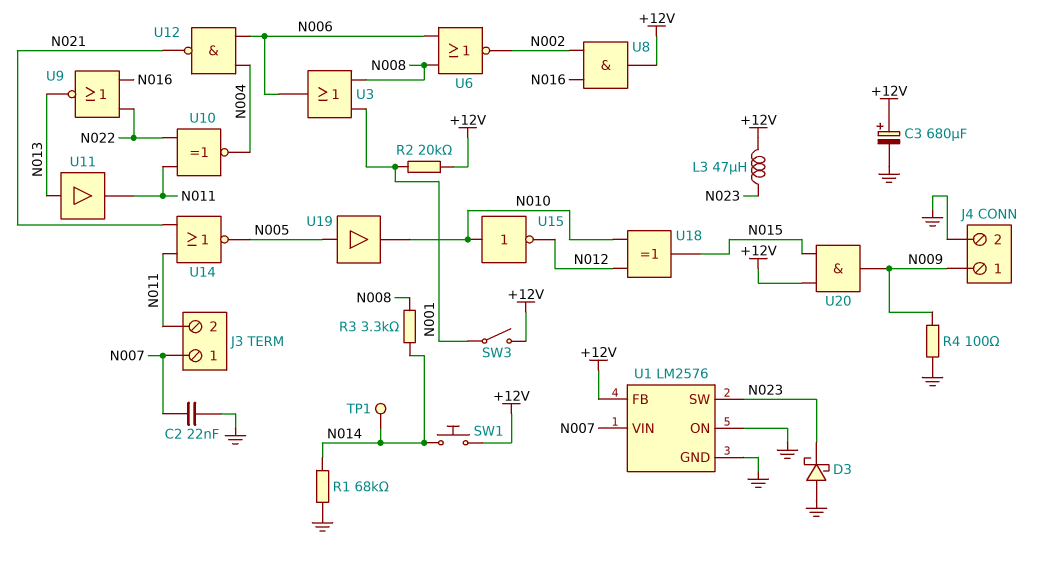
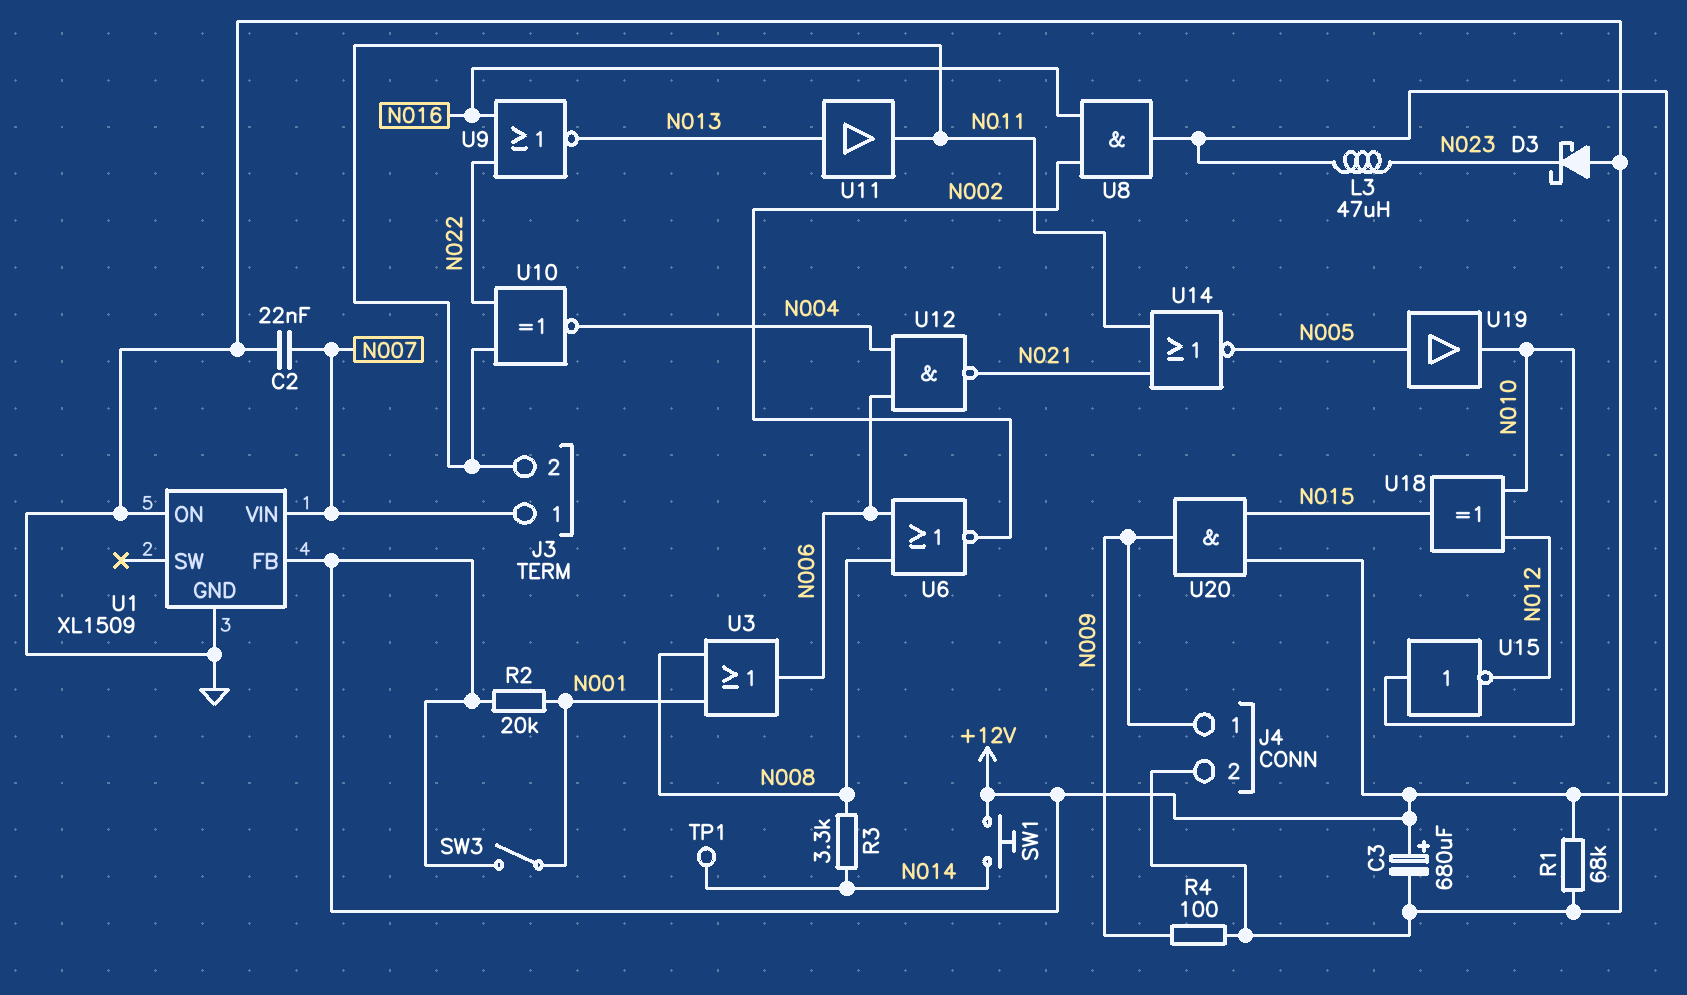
R1: 68k (GND, N014) -> 68k (+12V, GND)
U1: LM2576 -> XL1509
U1 pin SW: N023 -> none

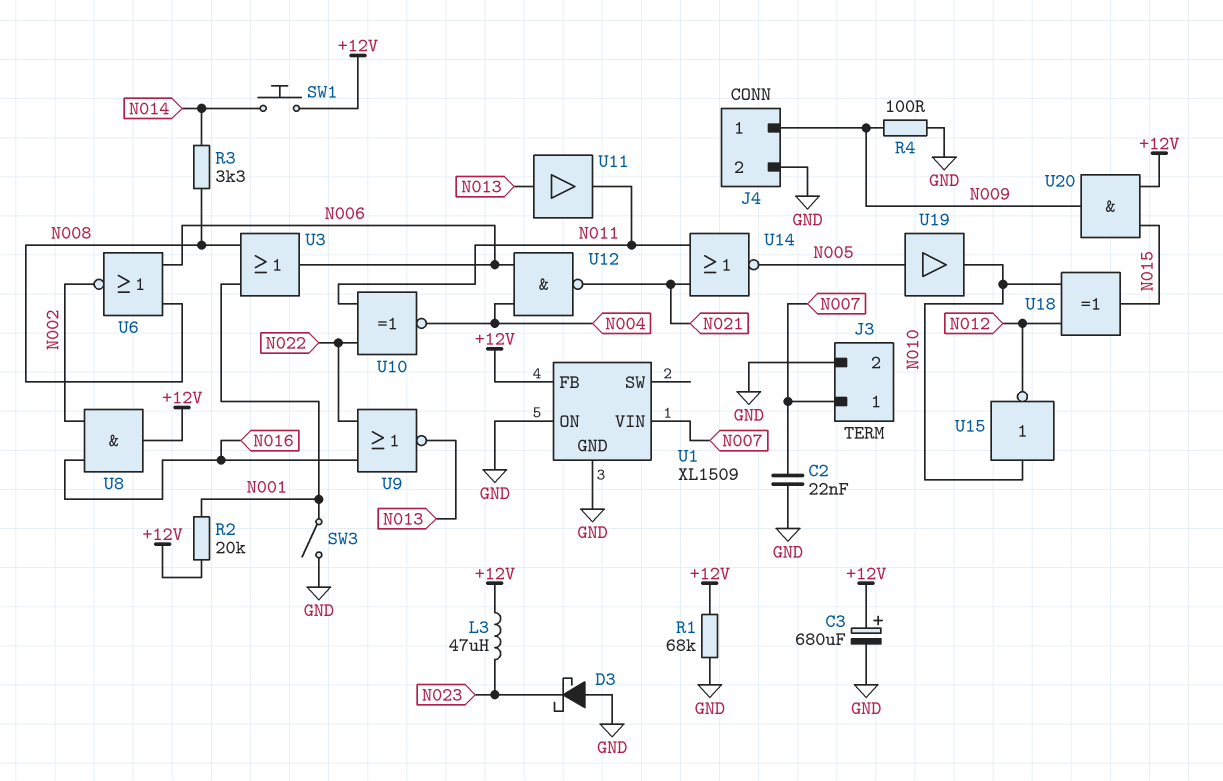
J3 pin 2: N011 -> GND
SW3: switch (+12V, N001) -> switch (GND, N001)
TP1: test point (N014) -> none

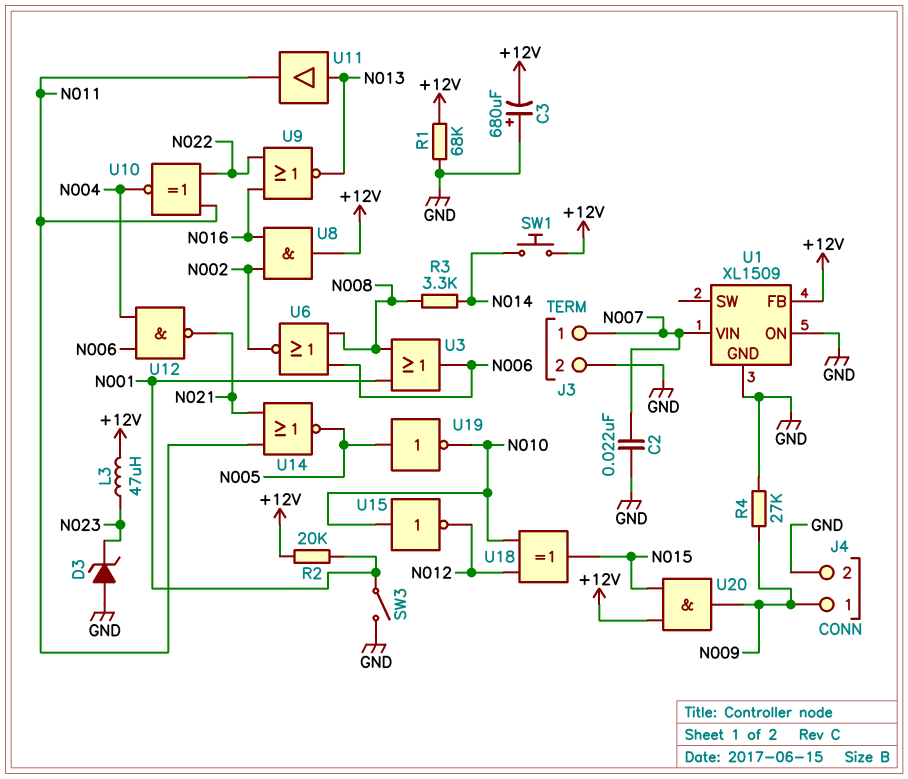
C3: 680uF (plus +12V, minus GND) -> 680uF (plus GND, minus +12V)
D3: schottky (A GND, K N023) -> zener (A GND, K N023)
R4: 100 (GND, N009) -> 27k (GND, N009)
U19: buffer (in N005, out N010) -> NOT (in N005, out N010)

